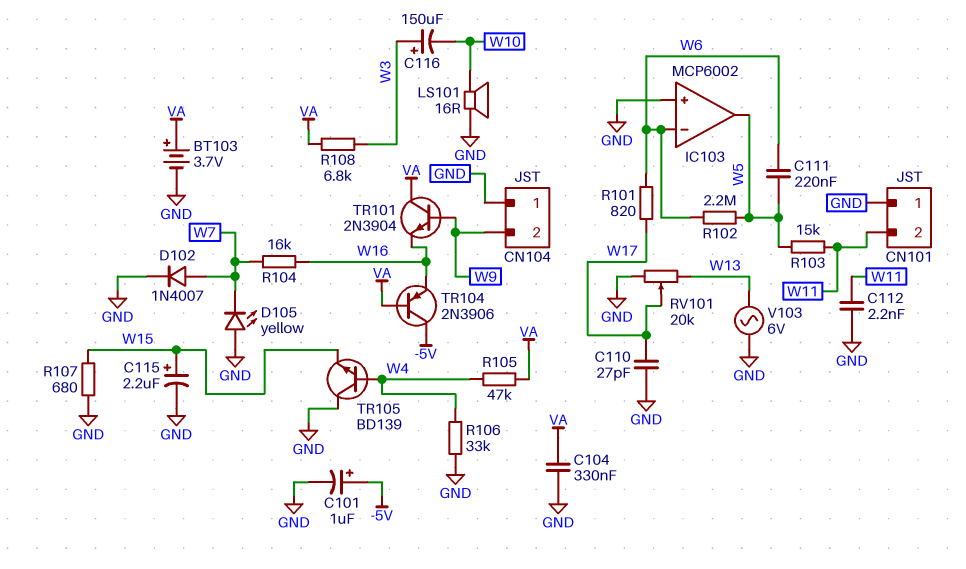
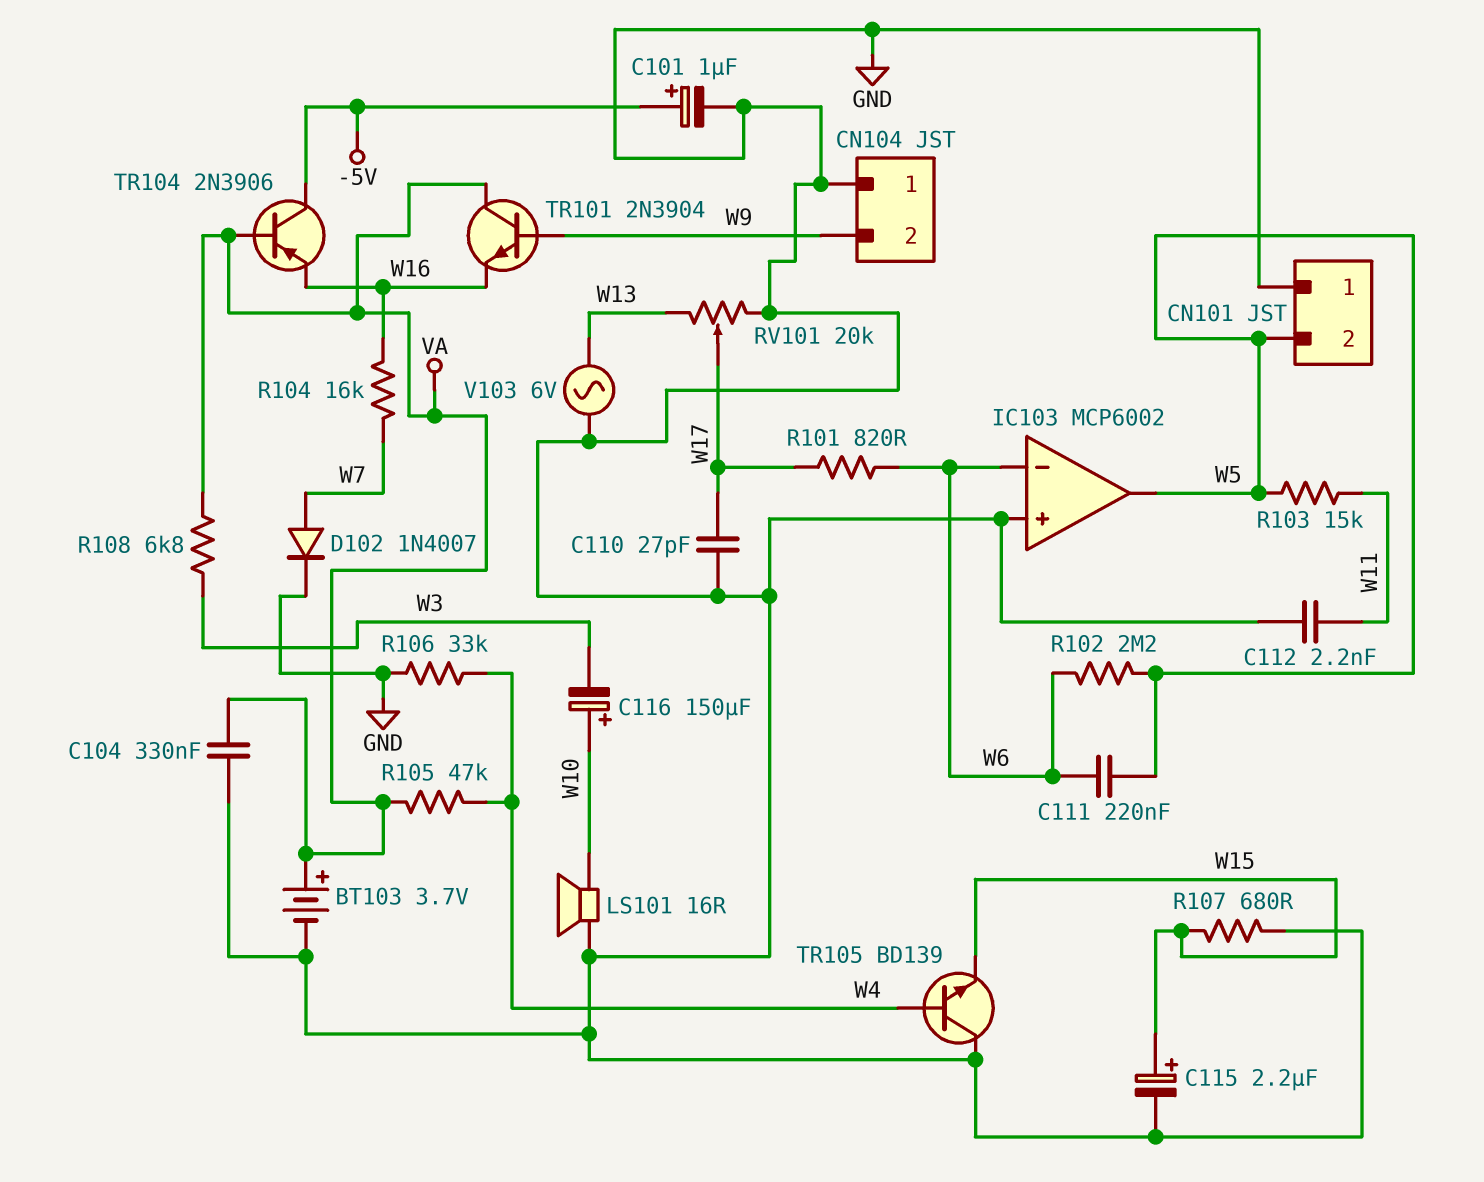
C116: 150uF (plus W3, minus W10) -> 150uF (plus W10, minus W3)
CN101 pin 2: W11 -> W5
D105: LED yellow (A GND, K W7) -> none

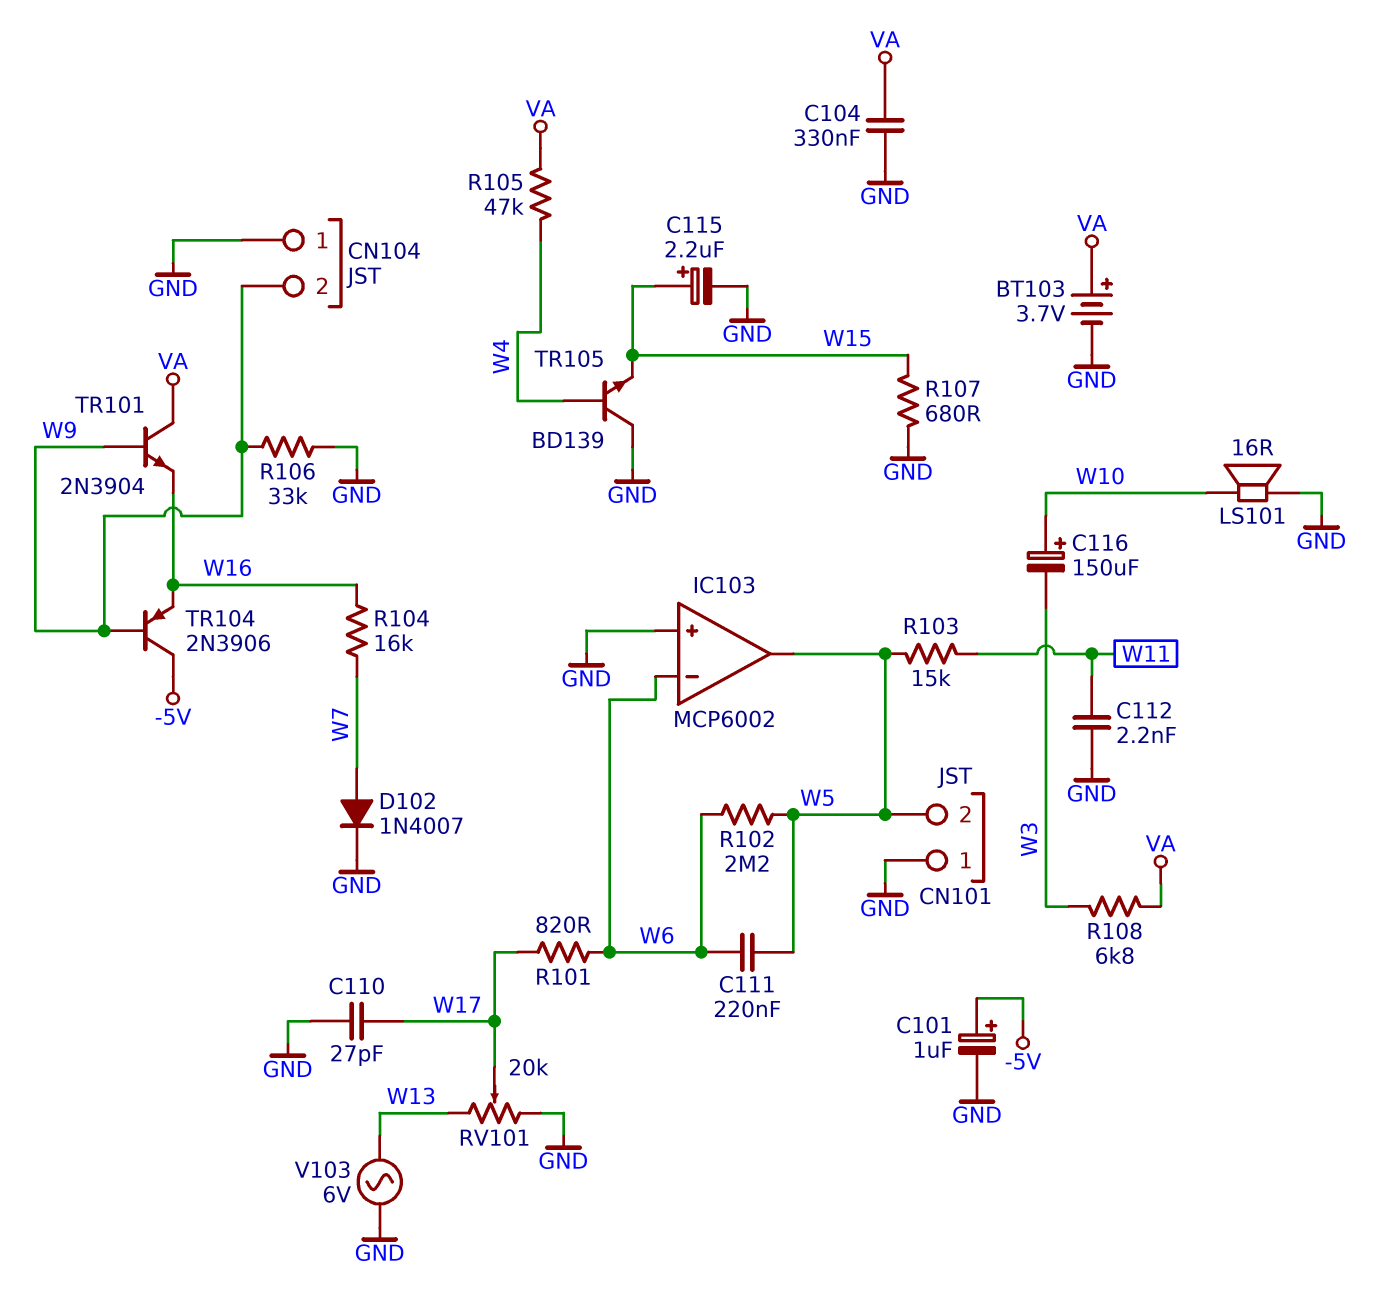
R106: 33k (GND, W4) -> 33k (GND, W9)
TR104: PNP 2N3906 (B VA, C -5V, E W16) -> PNP 2N3906 (B W9, C -5V, E W16)

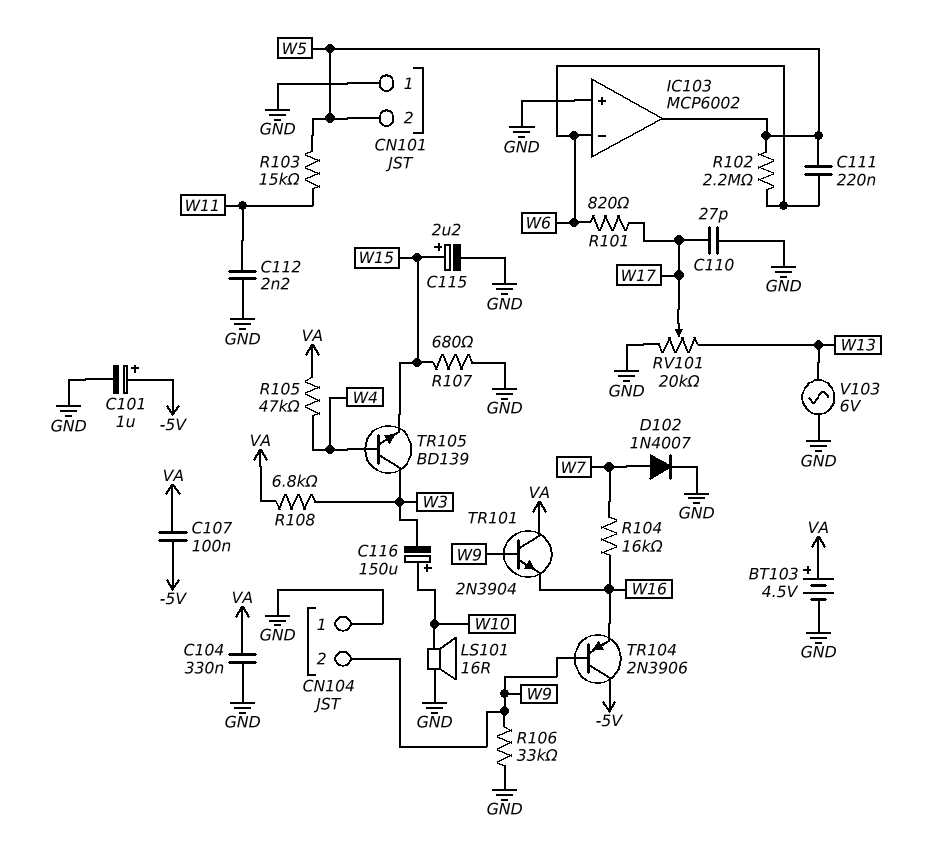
BT103: 3.7V (plus VA, minus GND) -> 4.5V (plus VA, minus GND)
C107: none -> 100nF (-5V, VA)
TR105: NPN BD139 (B W4, C GND, E W15) -> NPN BD139 (B W4, C W3, E W15)

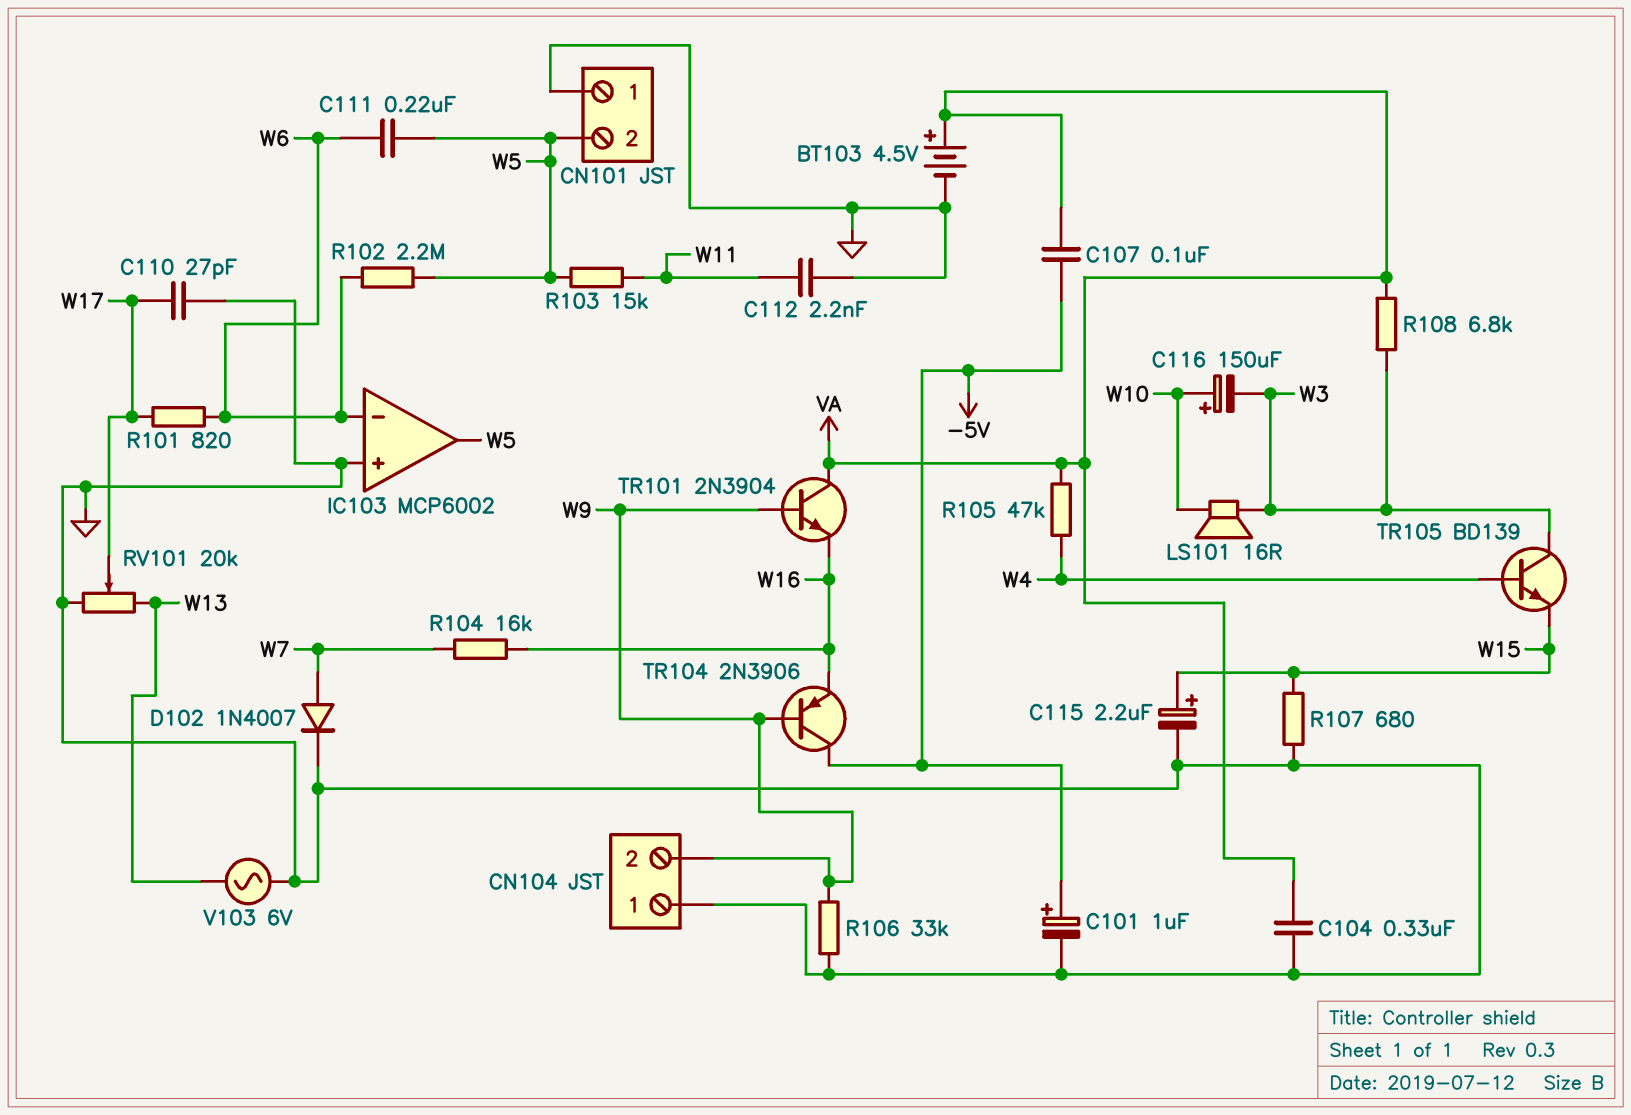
LS101: speaker 16R (GND, W10) -> speaker 16R (W3, W10)

